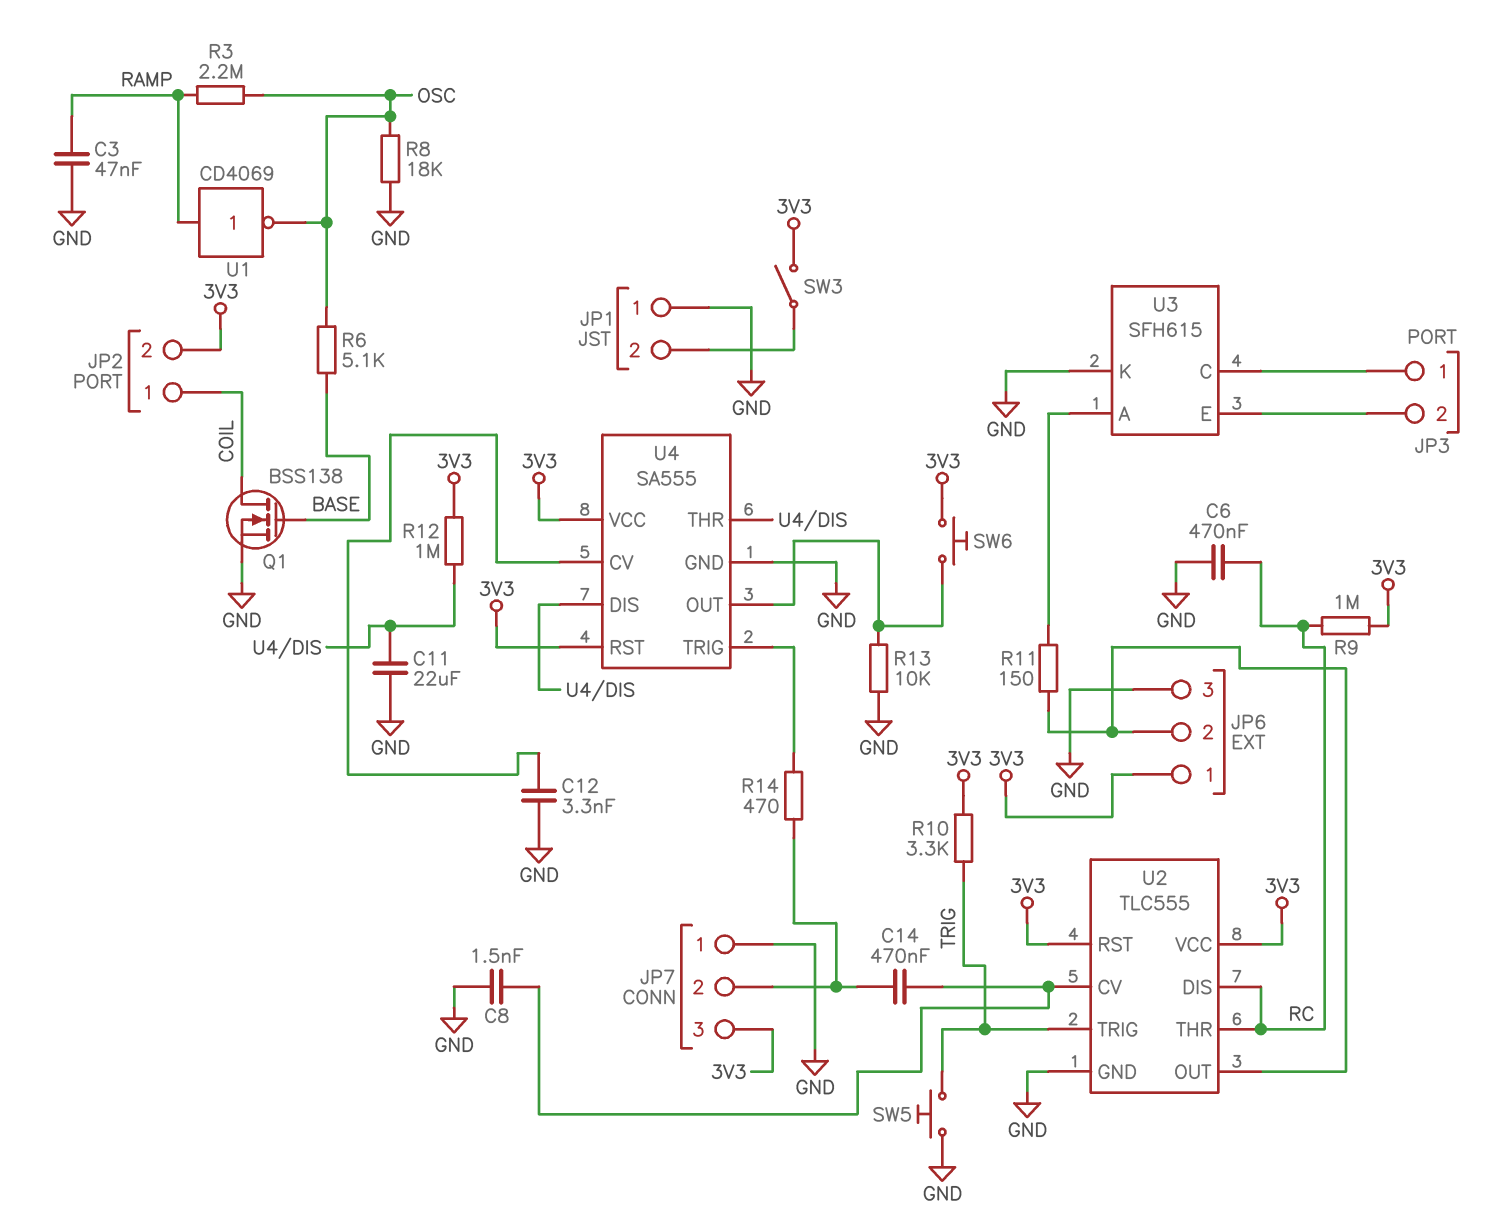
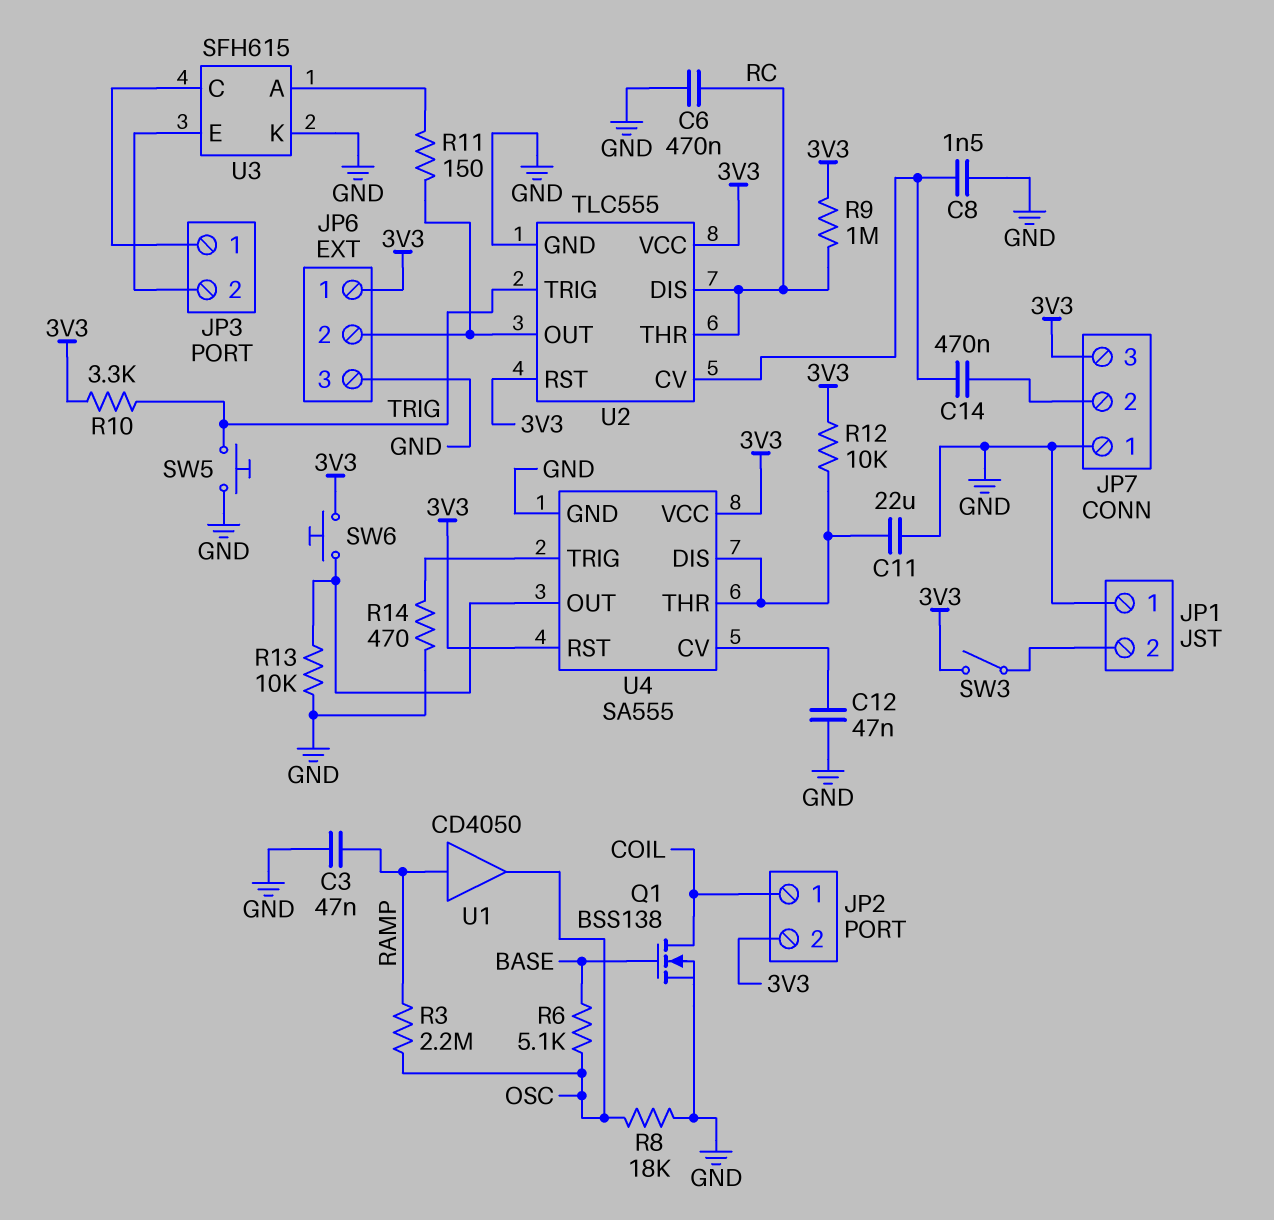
C12: 3.3nF (GND, U4/CV) -> 47nF (GND, U4/CV)
R12: 1M (3V3, U4/DIS) -> 10k (3V3, U4/DIS)
R14: 470 (JP7/2, U4/TRIG) -> 470 (GND, U4/TRIG)
U1: NOT CD4069 (in RAMP, out OSC) -> buffer CD4050 (in RAMP, out OSC)

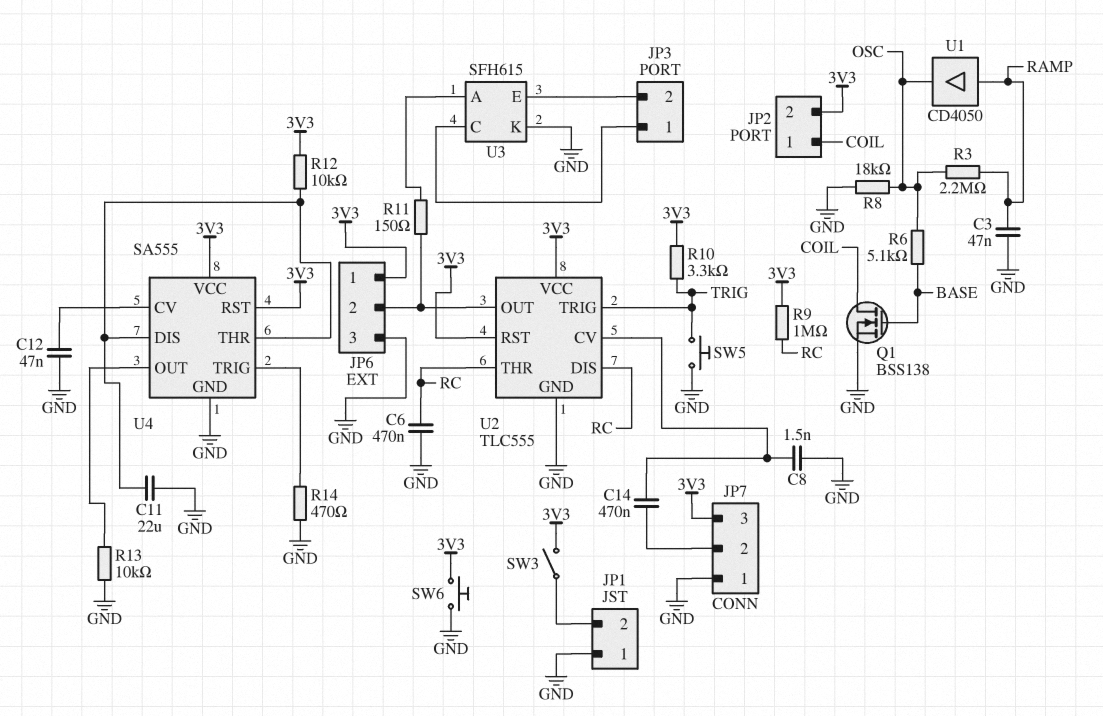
SW6: button (3V3, U4/OUT) -> button (3V3, GND)

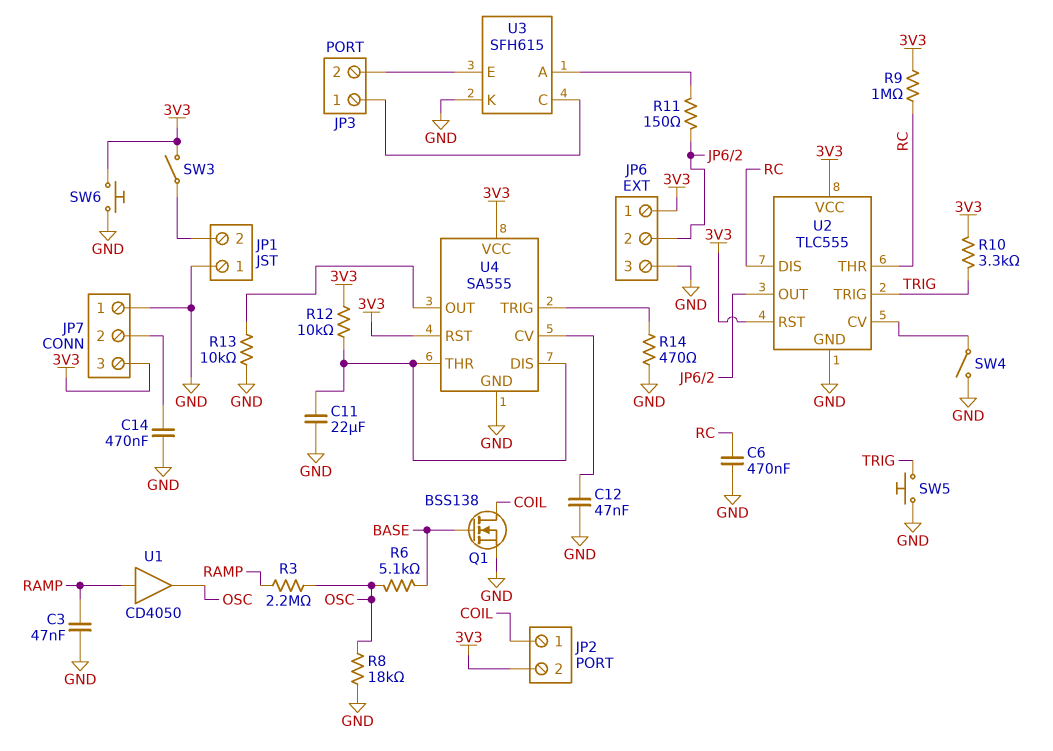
C8: 1.5nF (GND, U2/CV) -> none
C14: 470nF (JP7/2, U2/CV) -> 470nF (GND, JP7/2)
SW4: none -> switch (GND, U2/CV)

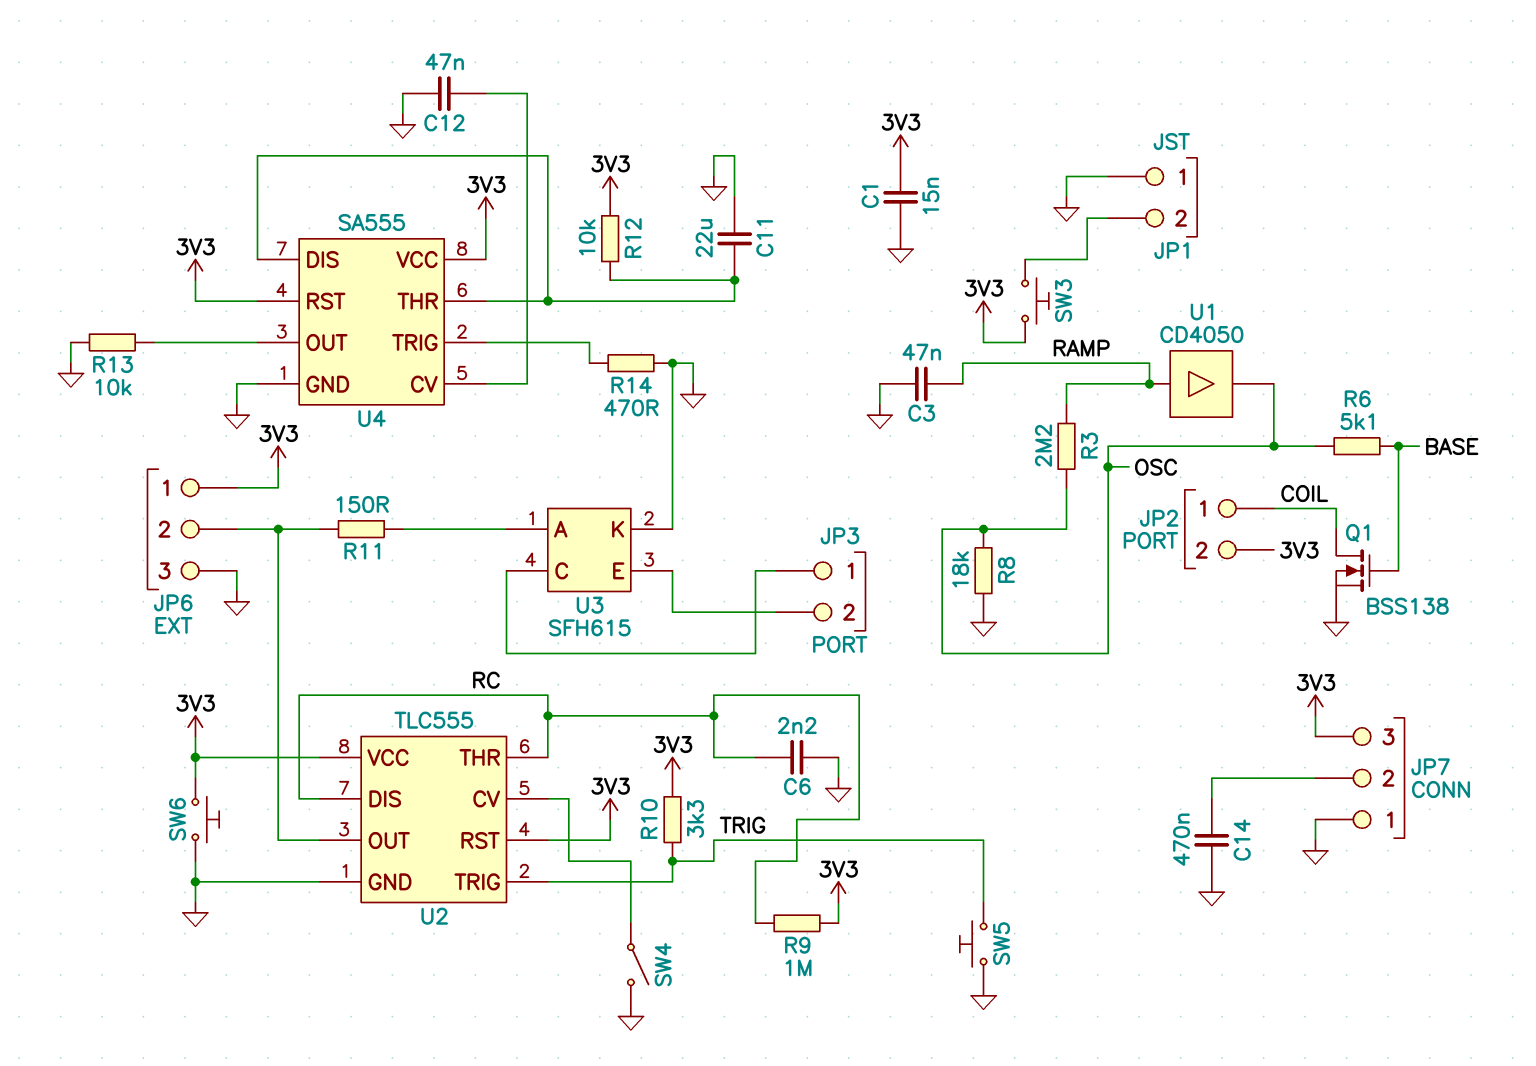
C1: none -> 15nF (3V3, GND)
C6: 470nF (GND, RC) -> 2.2nF (GND, RC)
SW3: switch (3V3, JP1/2) -> button (3V3, JP1/2)

